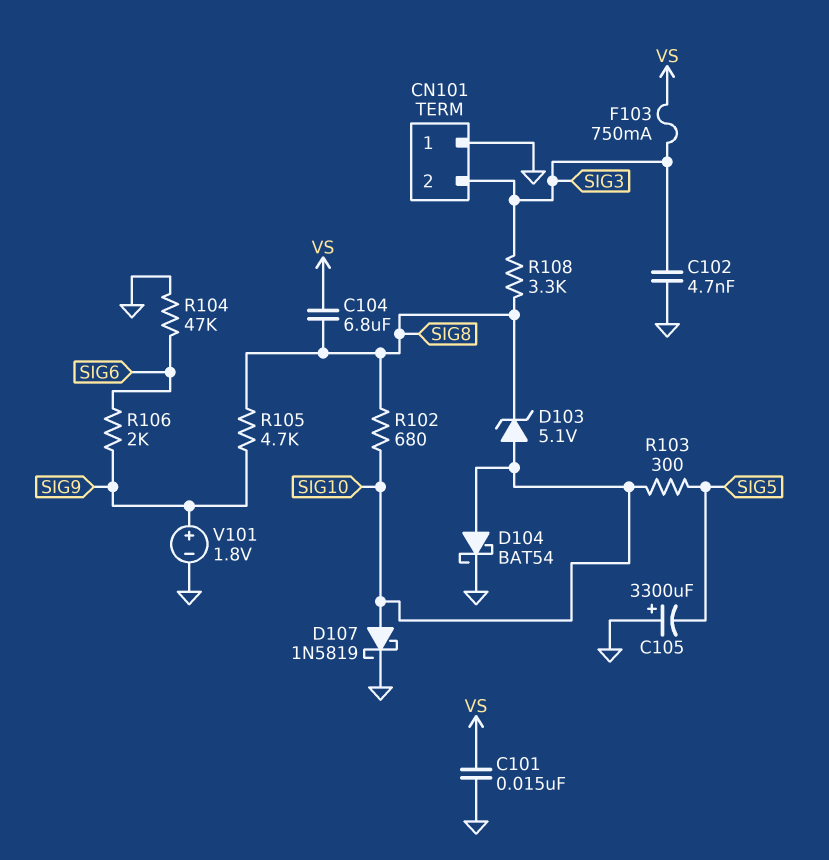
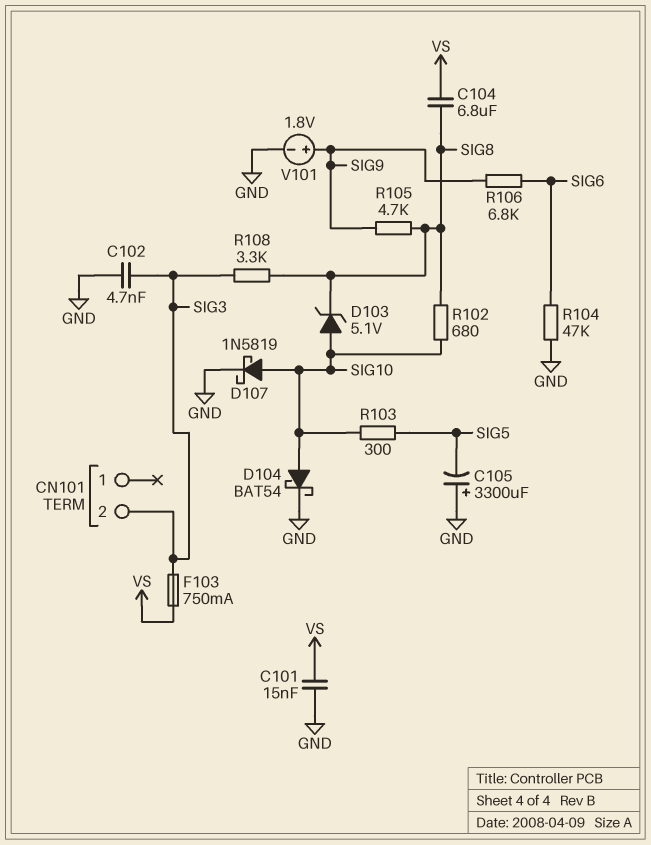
CN101 pin 1: GND -> none
R106: 2k (SIG6, SIG9) -> 6.8k (SIG6, SIG9)

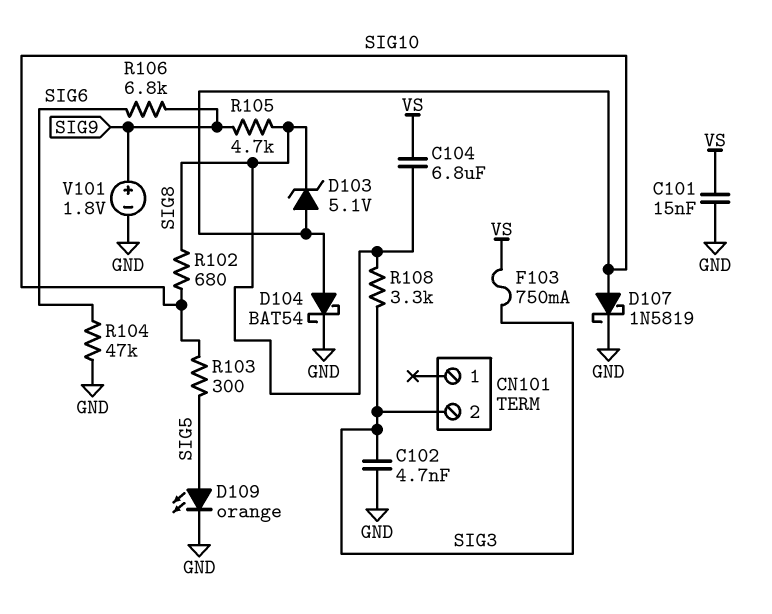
C105: 3300uF (plus GND, minus SIG5) -> none
D109: none -> LED orange (A SIG5, K GND)

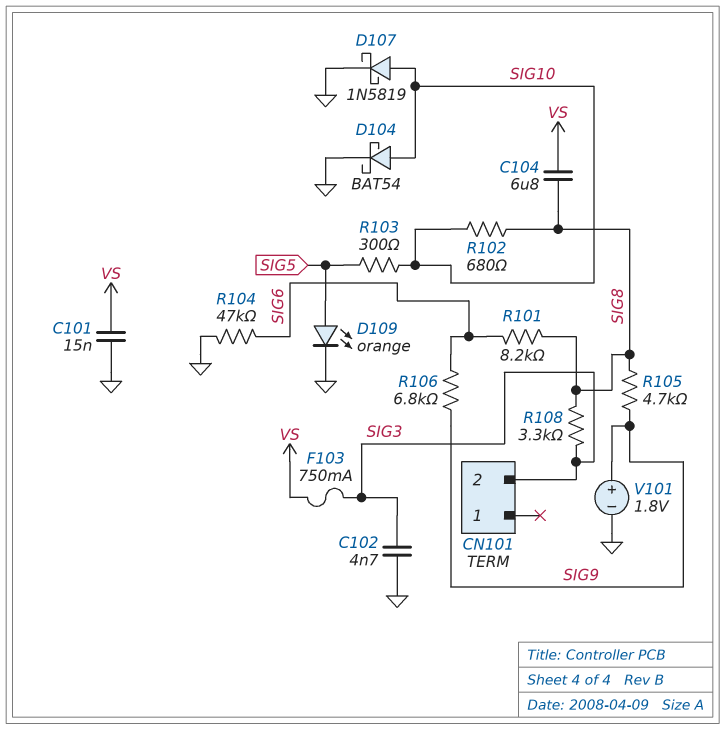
D103: zener 5.1V (A SIG10, K SIG8) -> none
R101: none -> 8.2k (SIG6, SIG8)

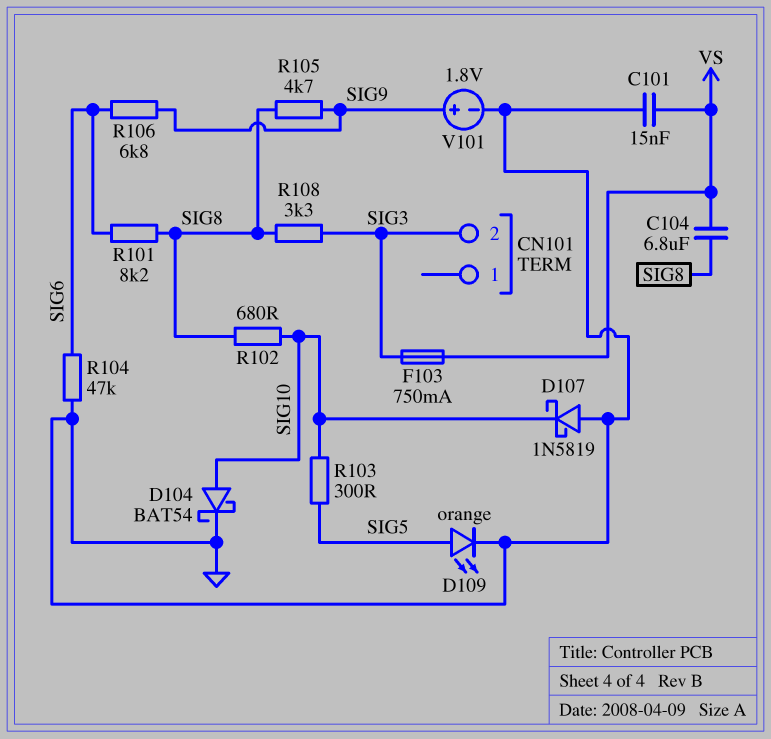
C102: 4.7nF (GND, SIG3) -> none
D107: schottky 1N5819 (A SIG10, K GND) -> schottky 1N5819 (A GND, K SIG10)

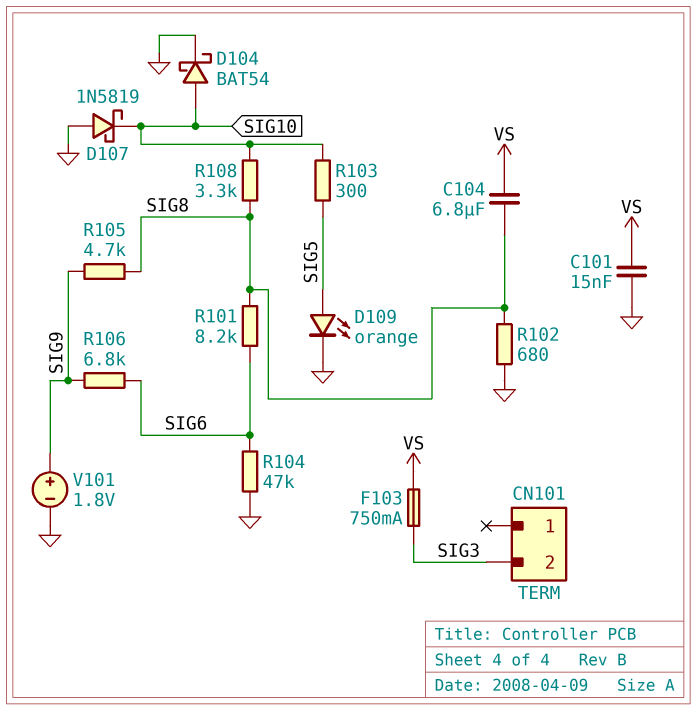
R102: 680 (SIG8, SIG10) -> 680 (GND, SIG8)
R108: 3.3k (SIG3, SIG8) -> 3.3k (SIG8, SIG10)

